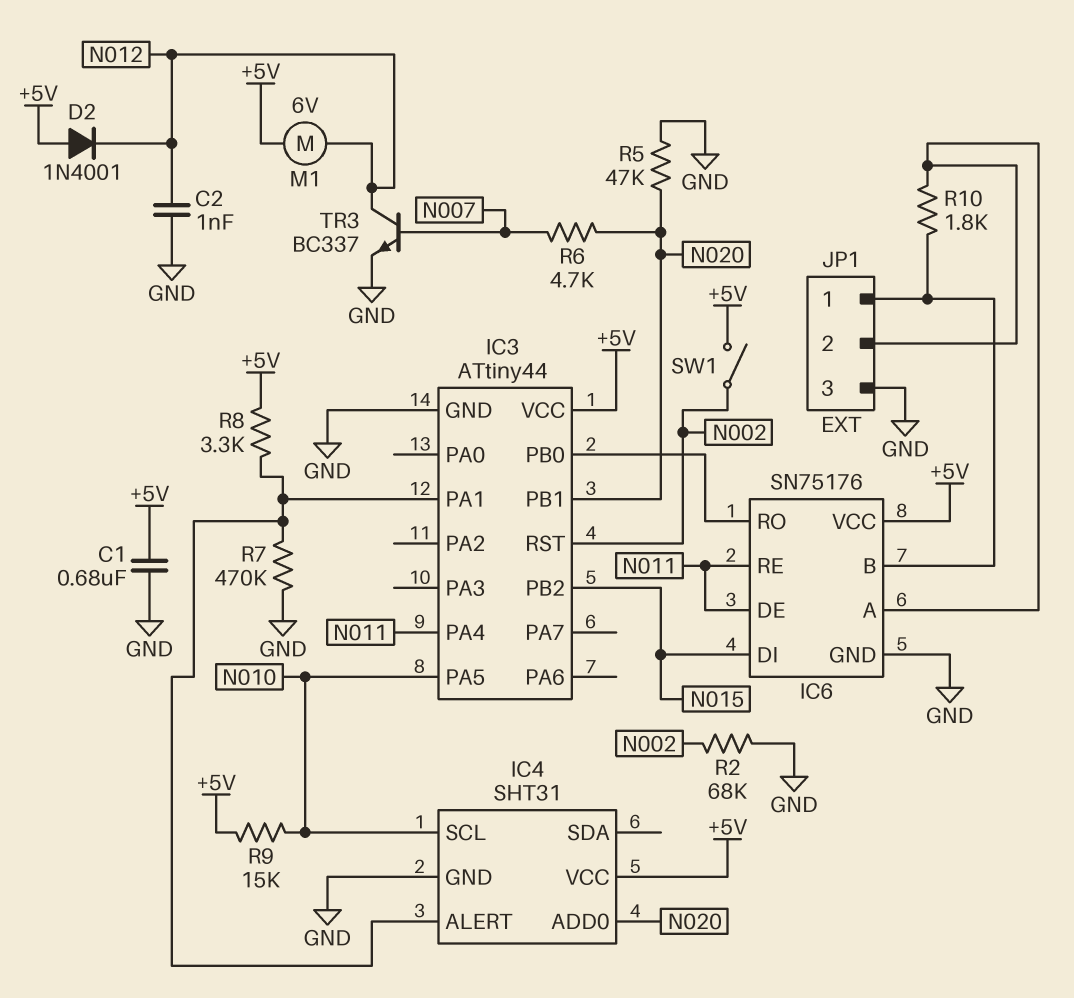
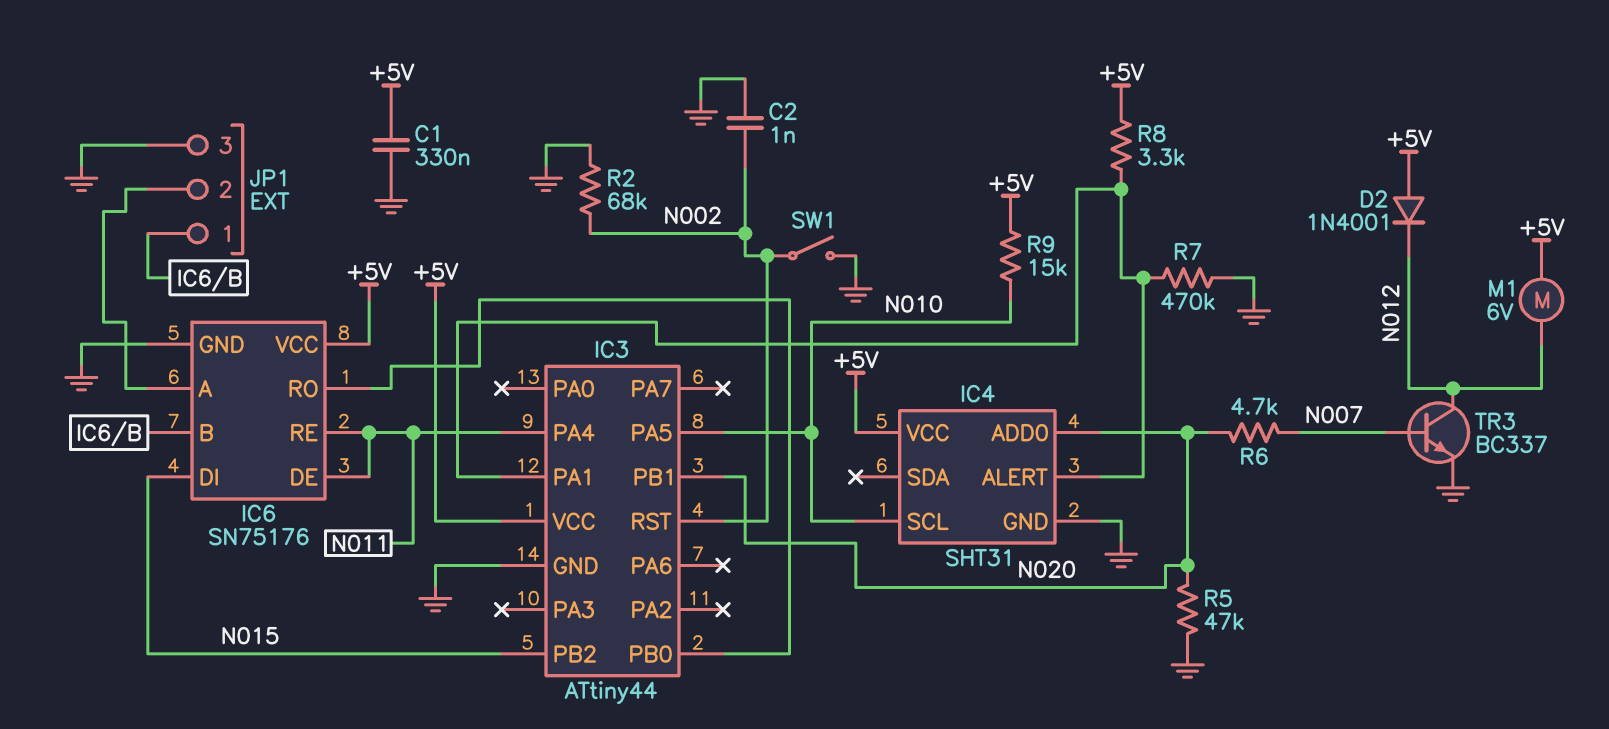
C1: 680nF (+5V, GND) -> 330nF (+5V, GND)
C2: 1nF (GND, N012) -> 1nF (GND, N002)
R10: 1.8k (IC6/A, IC6/B) -> none
SW1: switch (+5V, N002) -> switch (GND, N002)

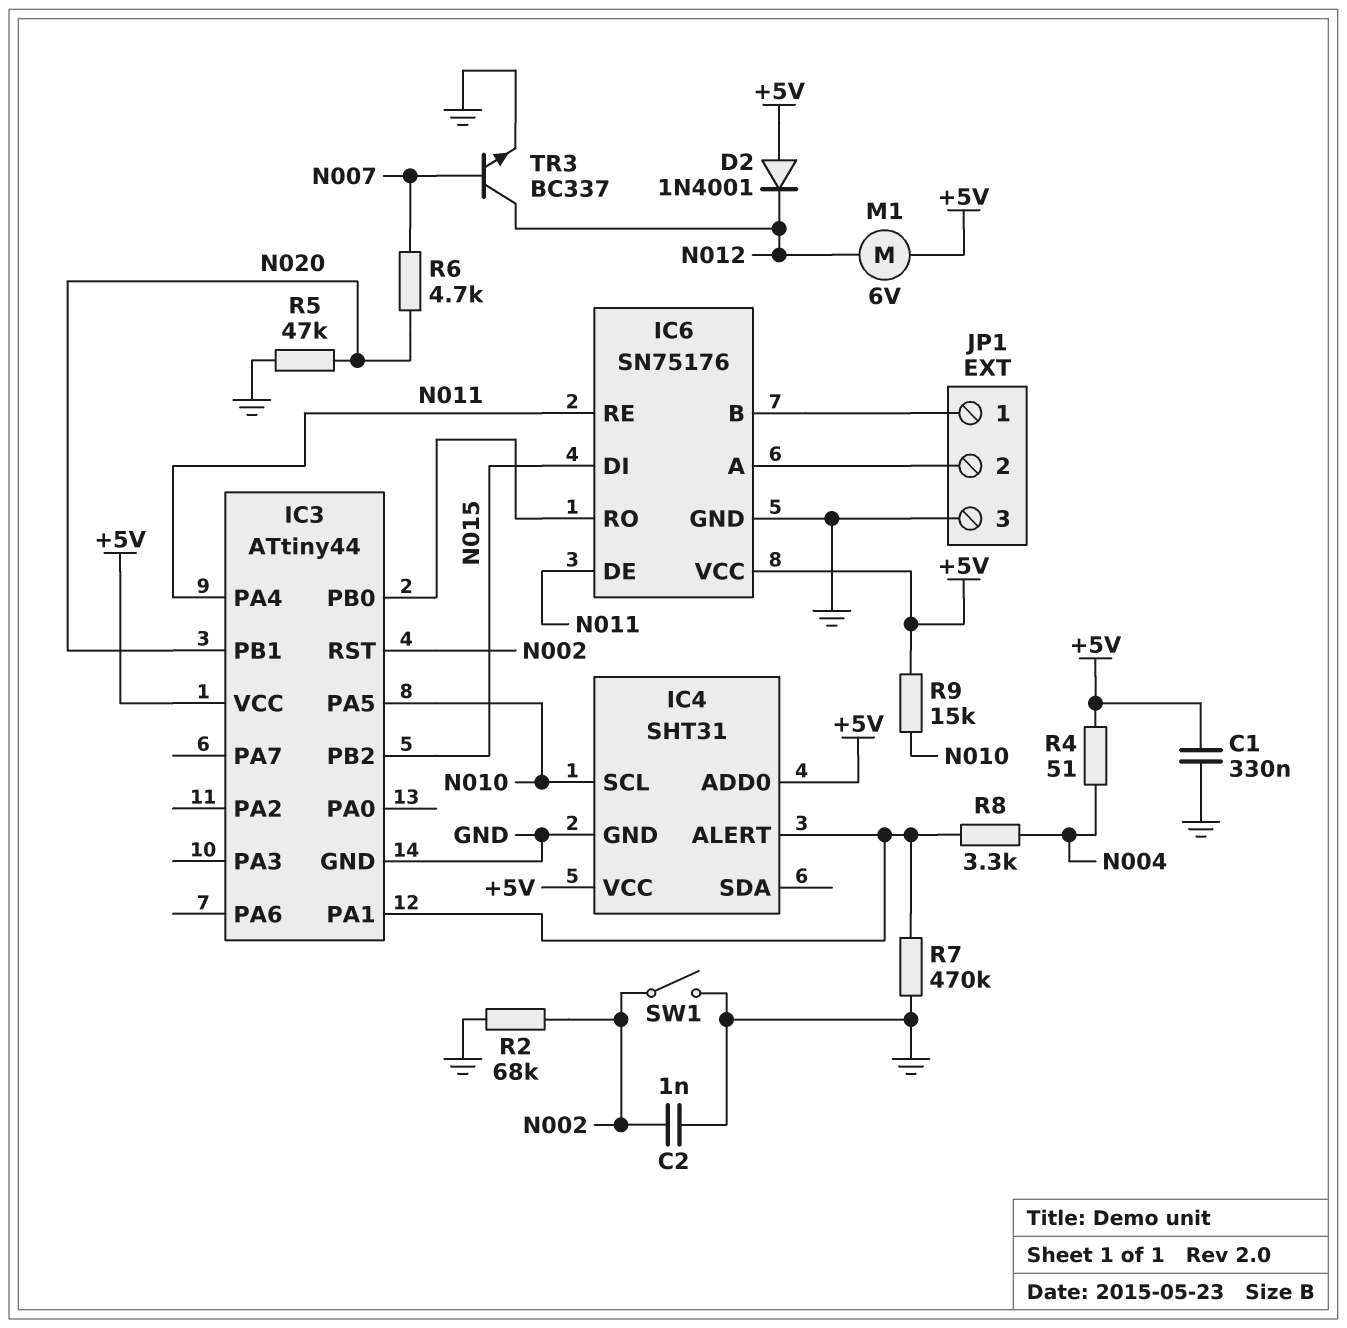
IC4 pin ADD0: N020 -> +5V
R4: none -> 51 (+5V, N004)
R8: 3.3k (+5V, IC3/PA1) -> 3.3k (IC3/PA1, N004)

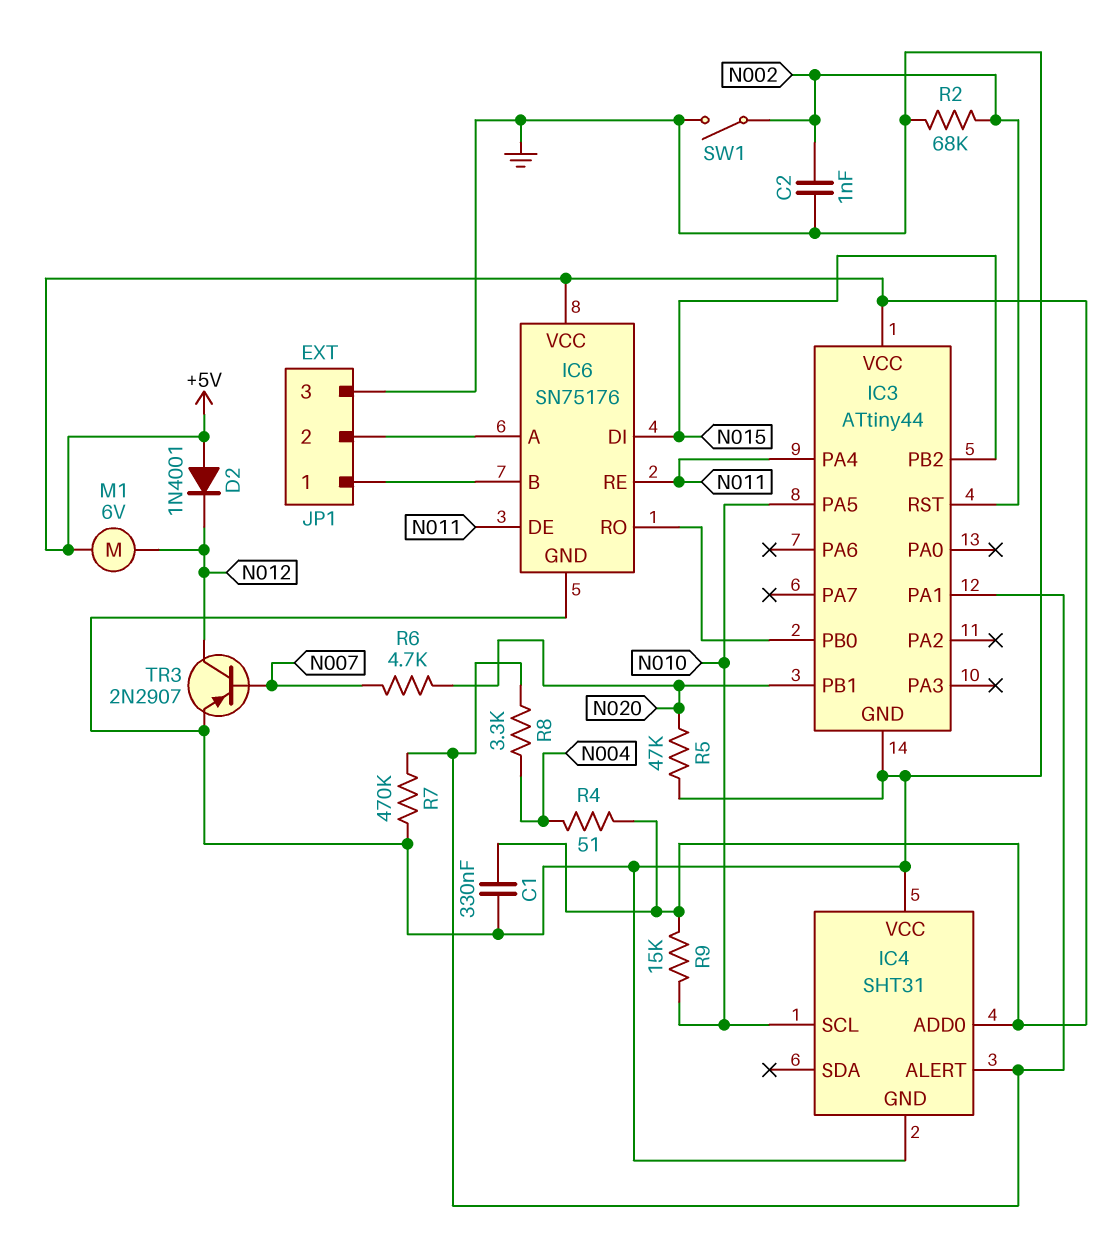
IC4 pin VCC: +5V -> GND
TR3: NPN BC337 (B N007, C N012, E GND) -> PNP 2N2907 (B N007, C N012, E GND)

